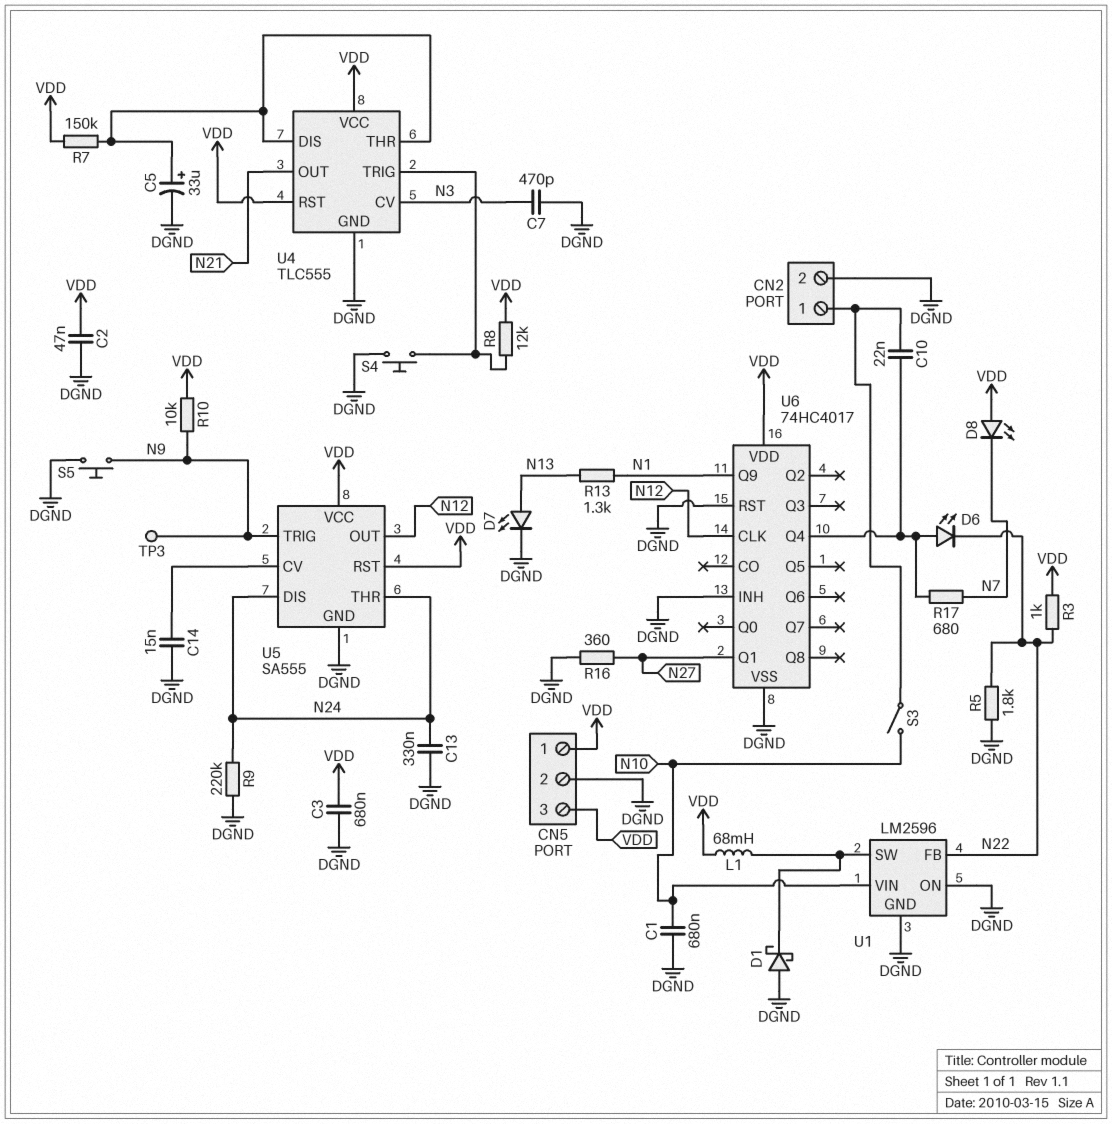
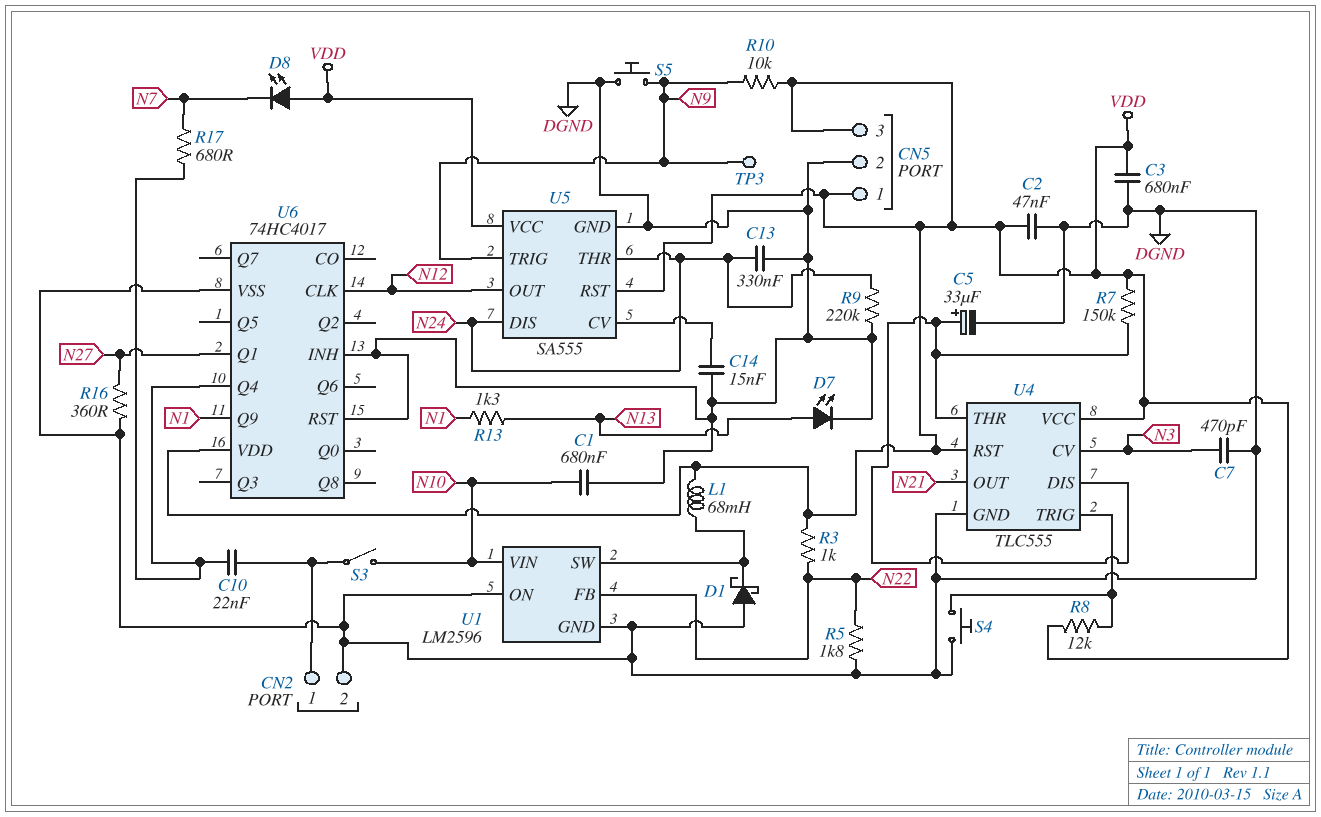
D6: LED (A U6/Q4, K N22) -> none

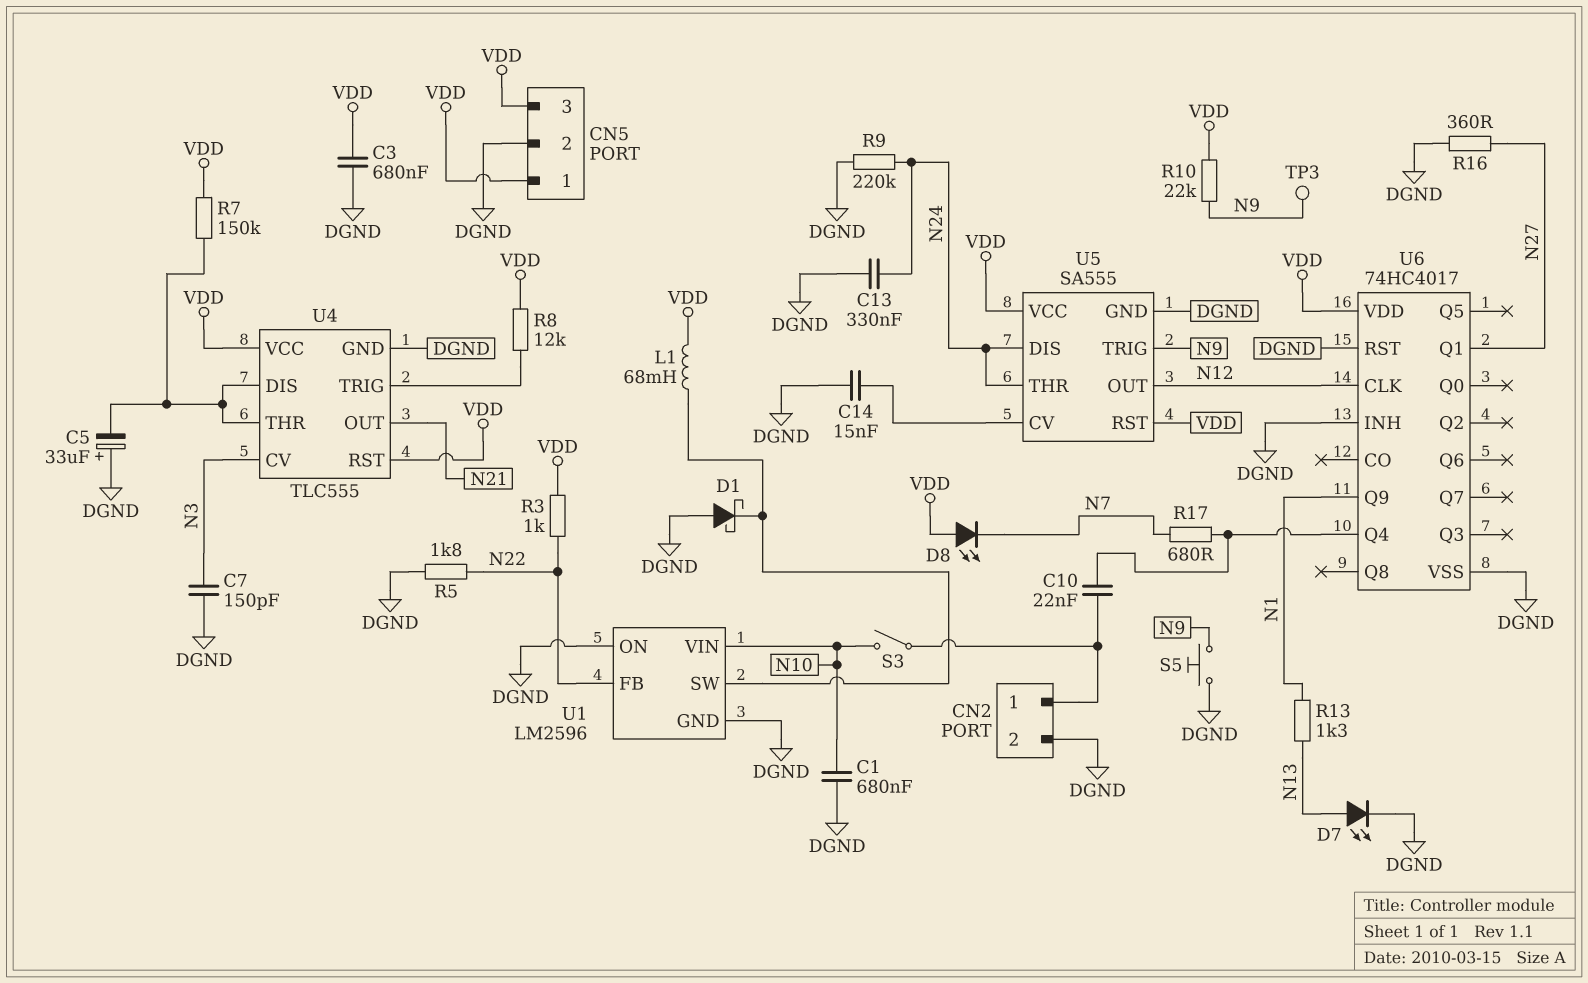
C2: 47nF (DGND, VDD) -> none
C5: 33uF (plus U4/DIS, minus DGND) -> 33uF (plus DGND, minus U4/DIS)
C7: 470pF (DGND, N3) -> 150pF (DGND, N3)
R10: 10k (N9, VDD) -> 22k (N9, VDD)
S4: button (DGND, U4/TRIG) -> none

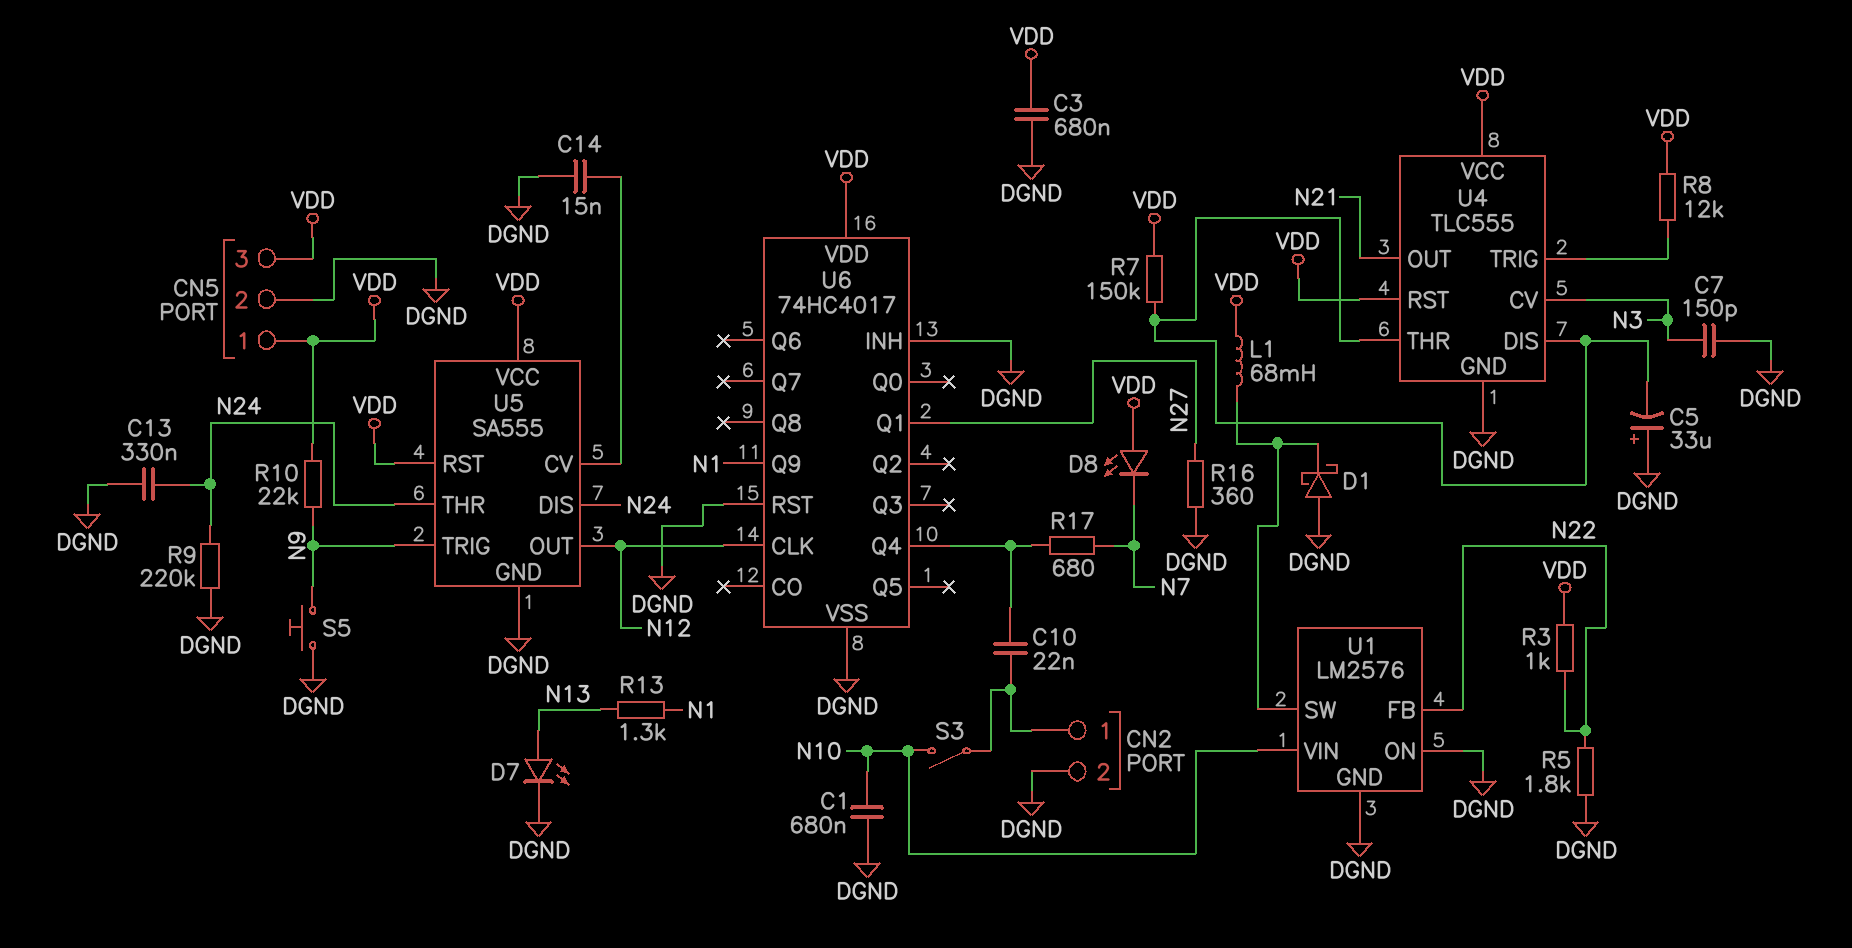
TP3: test point (N9) -> none
U1: LM2596 -> LM2576

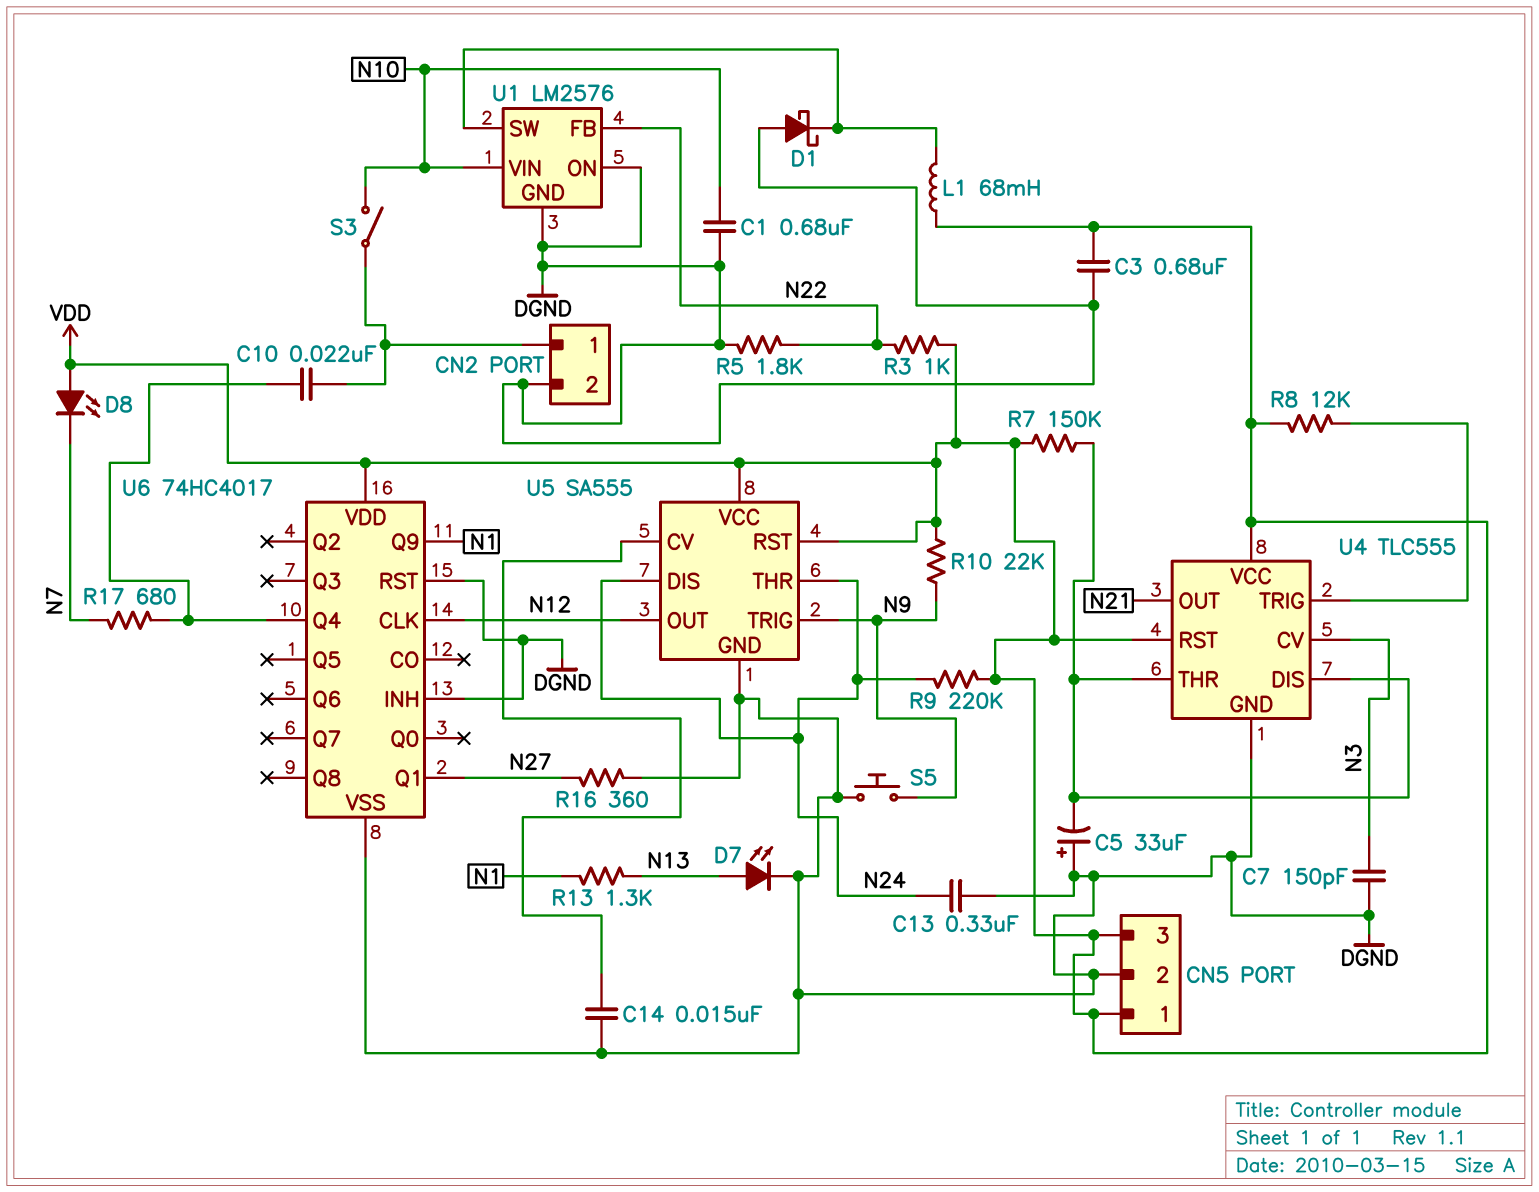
R9: 220k (DGND, N24) -> 220k (N24, VDD)

